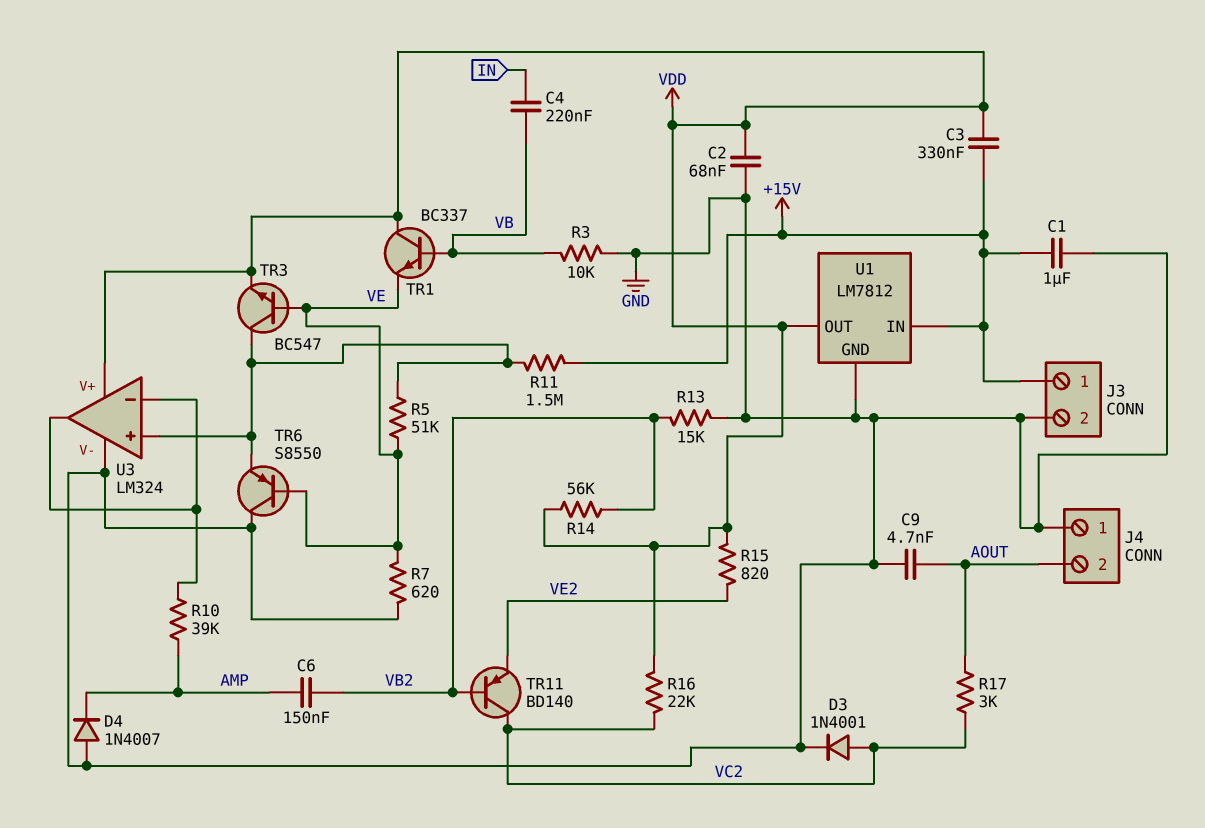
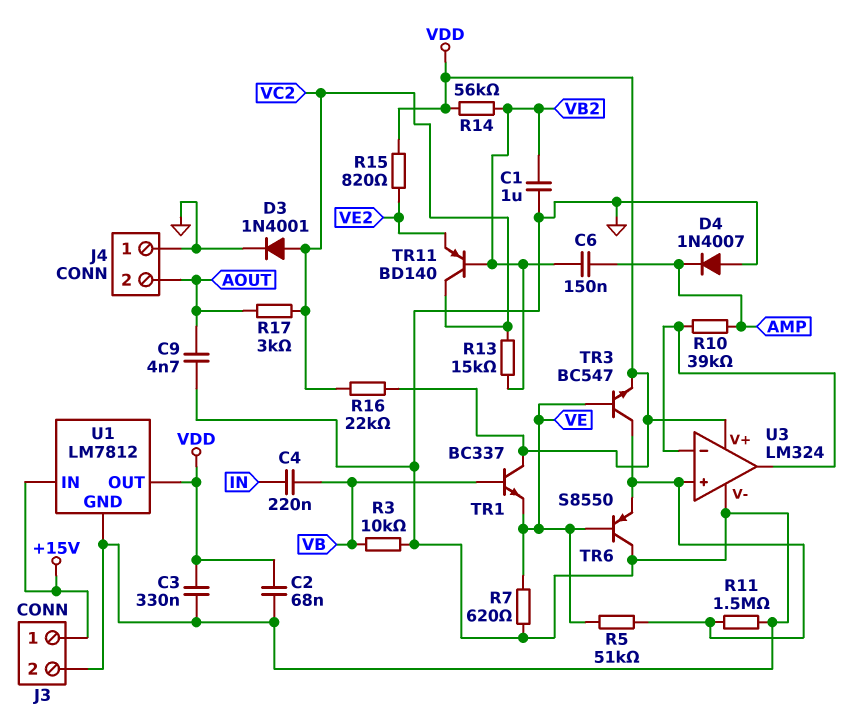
C1: 1uF (+15V, GND) -> 1uF (GND, VB2)
C3: 330nF (+15V, VDD) -> 330nF (GND, VDD)
R11: 1.5M (+15V, U3/in+) -> 1.5M (GND, U3/in+)
R13: 15k (GND, VB2) -> 15k (VB2, VC2)

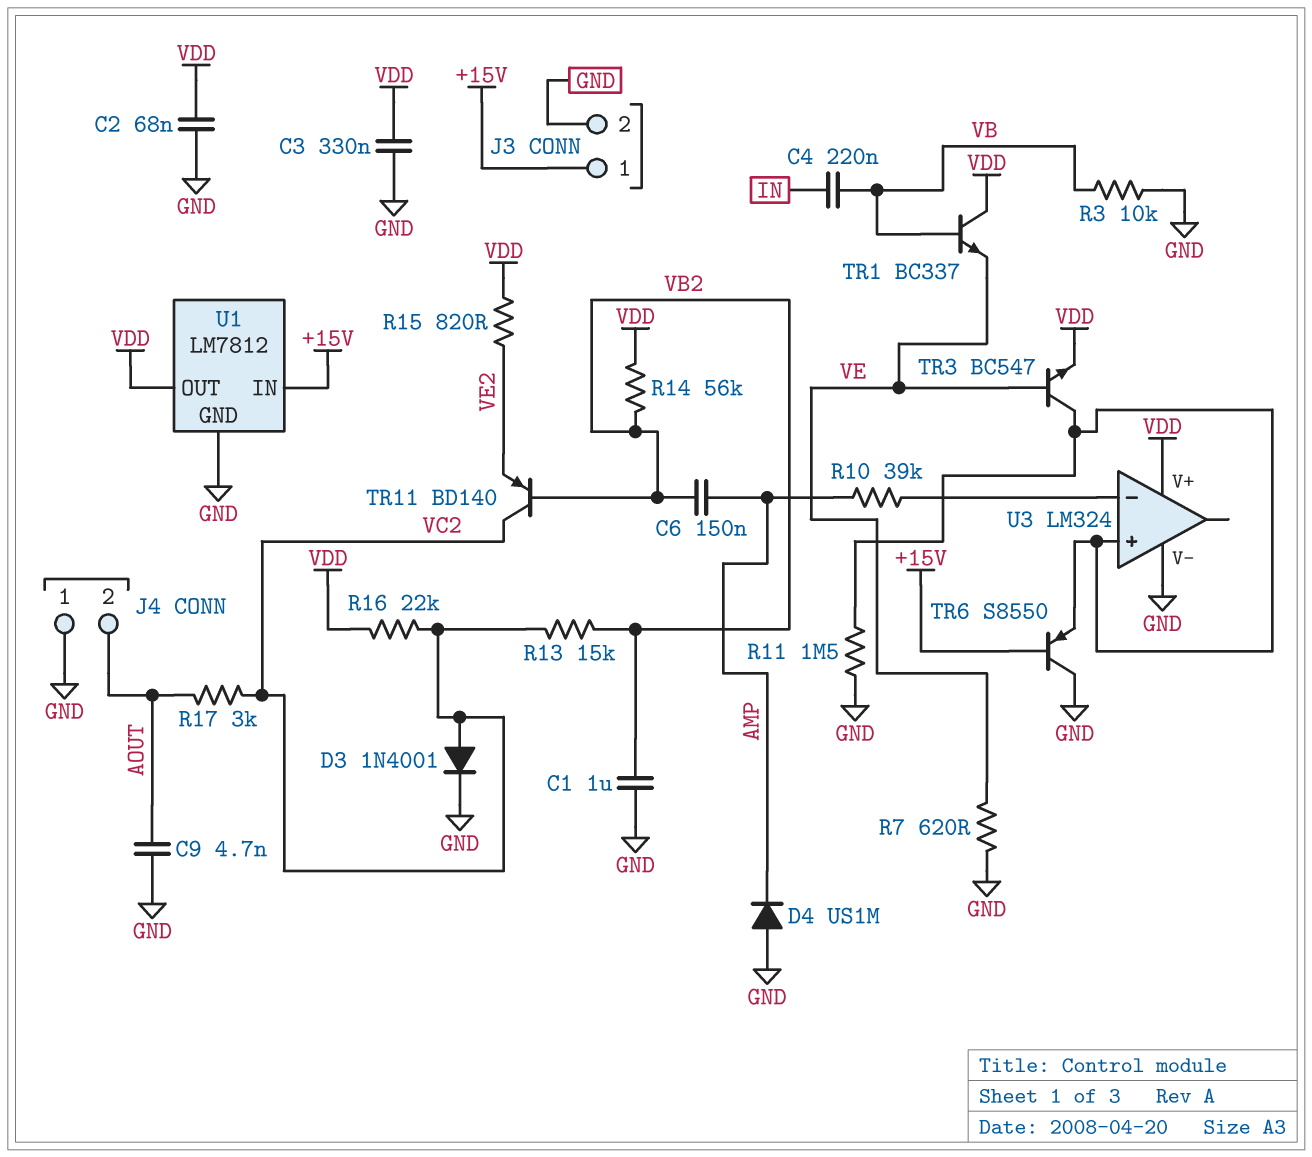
D4: diode 1N4007 (A GND, K AMP) -> diode US1M (A GND, K AMP)
R5: 51k (U3/in+, VE) -> none
TR6: PNP S8550 (B VE, C GND, E U3/in+) -> PNP S8550 (B +15V, C GND, E U3/in+)
U3 pin out: U3/in- -> none

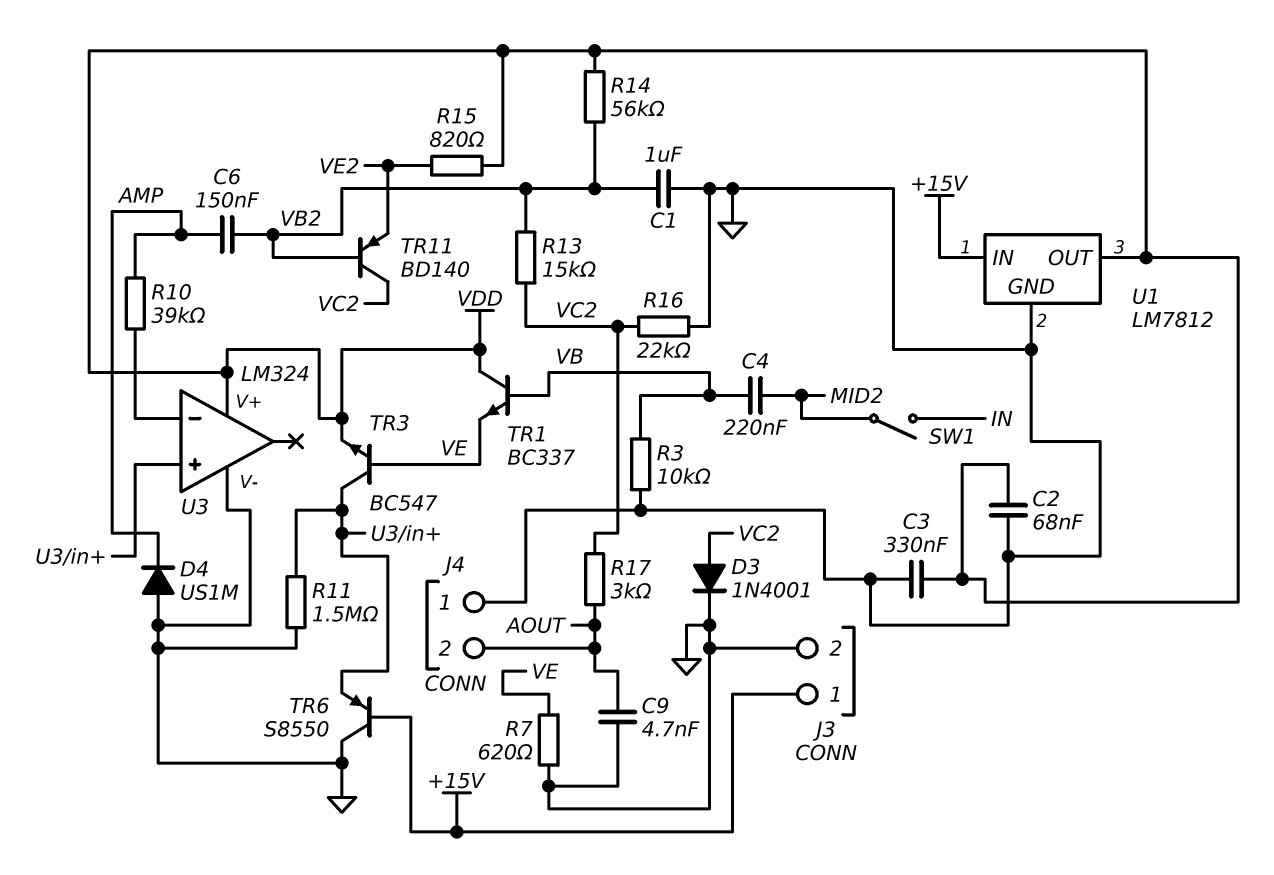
C4: 220nF (IN, VB) -> 220nF (MID2, VB)
R16: 22k (VC2, VDD) -> 22k (GND, VC2)
SW1: none -> switch (IN, MID2)

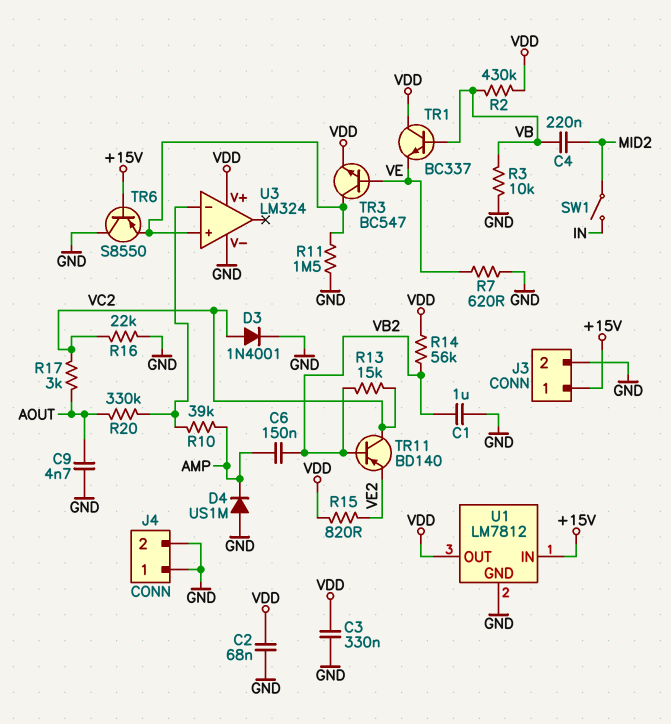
J4 pin 2: AOUT -> GND
R2: none -> 430k (VB, VDD)
R20: none -> 330k (AOUT, U3/in-)

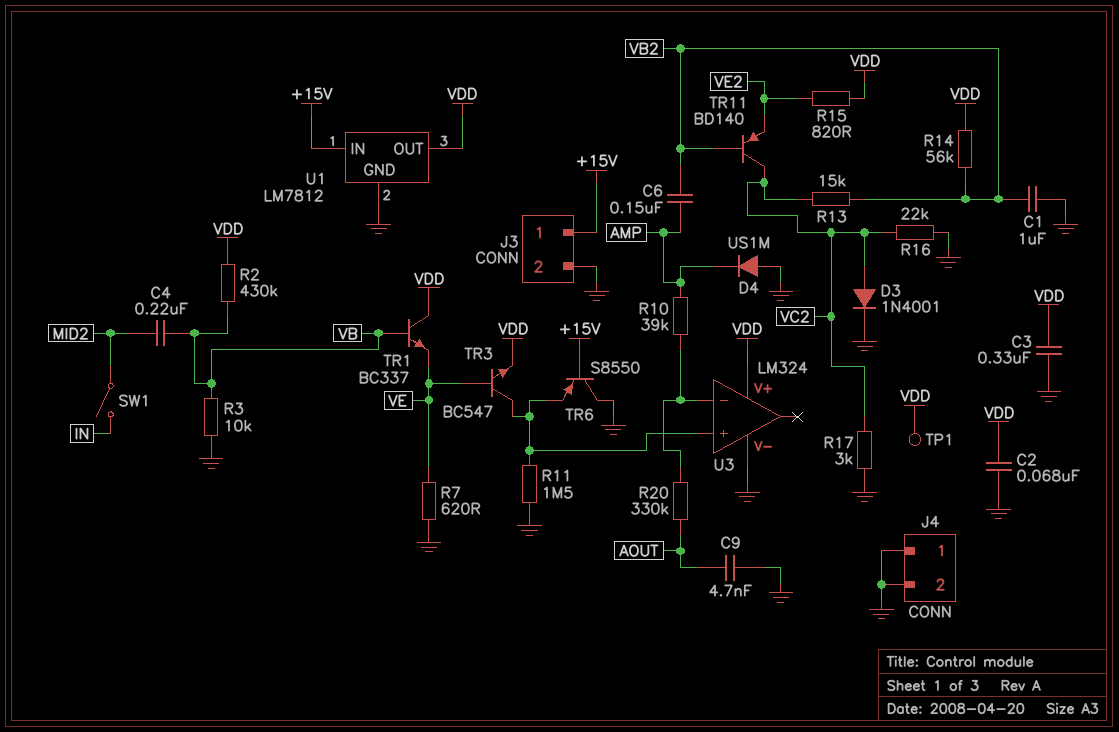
R17: 3k (AOUT, VC2) -> 3k (GND, VC2)
TP1: none -> test point (VDD)

